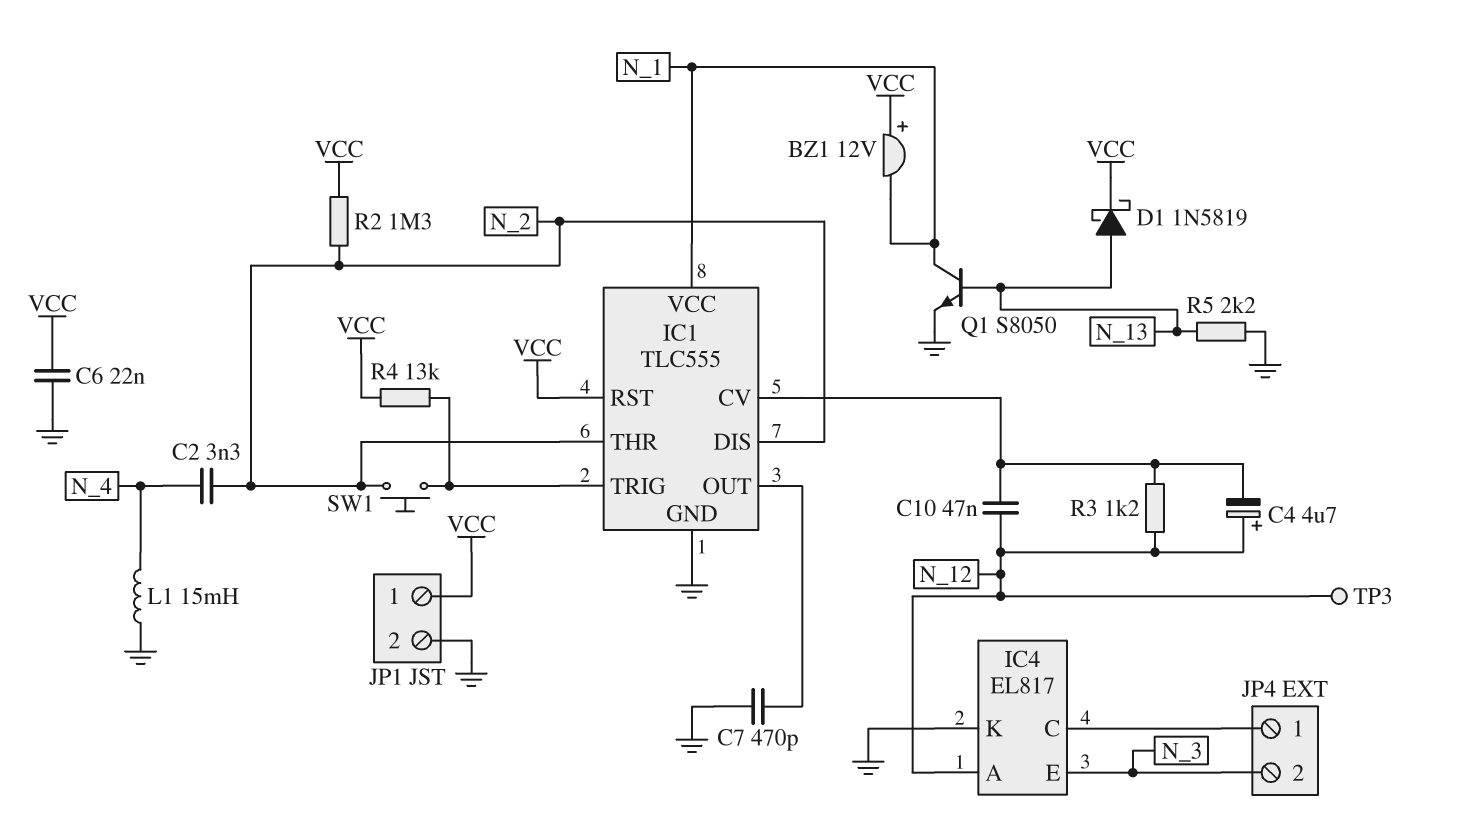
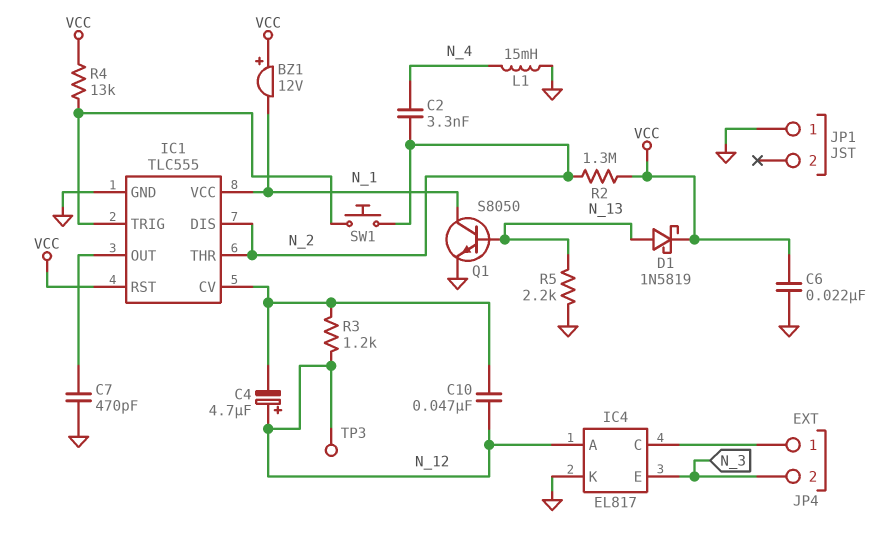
JP1 pin 1: VCC -> GND
JP1 pin 2: GND -> none

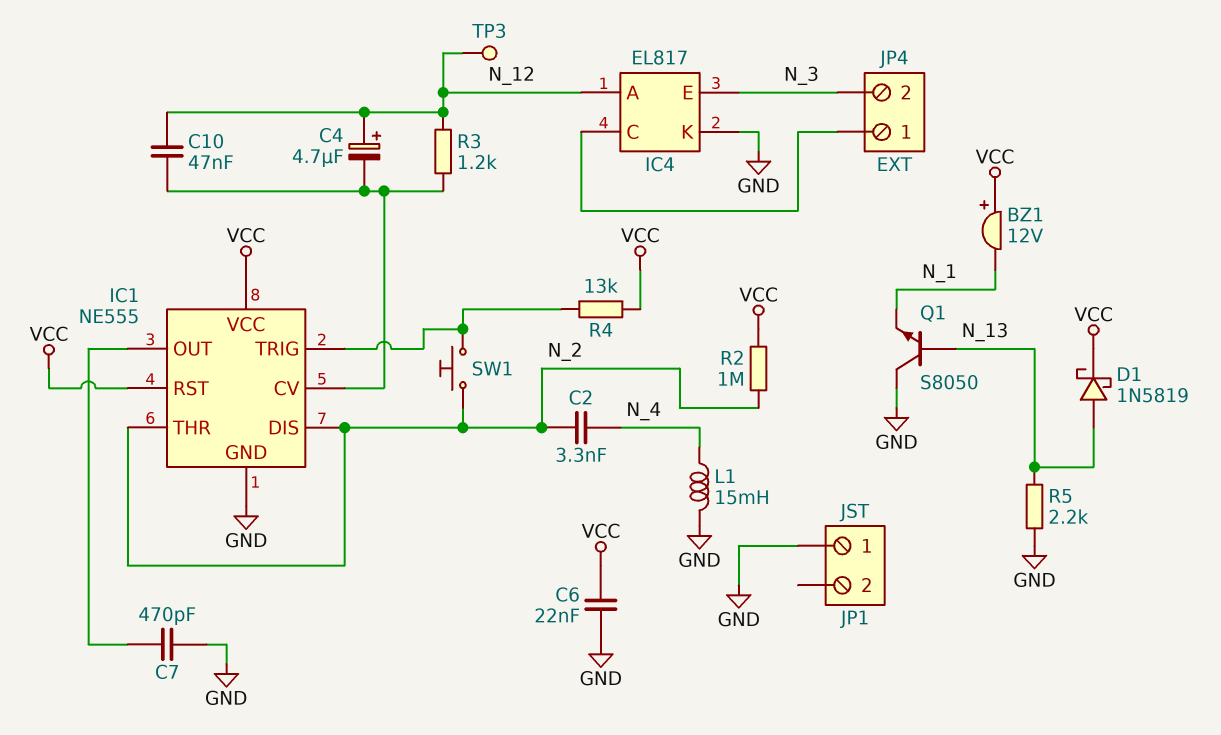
IC1: TLC555 -> NE555
IC1 pin VCC: N_1 -> VCC
Q1: NPN S8050 (B N_13, C N_1, E GND) -> NPN S8050 (B N_13, C GND, E N_1)
R2: 1.3M (N_2, VCC) -> 1M (N_2, VCC)

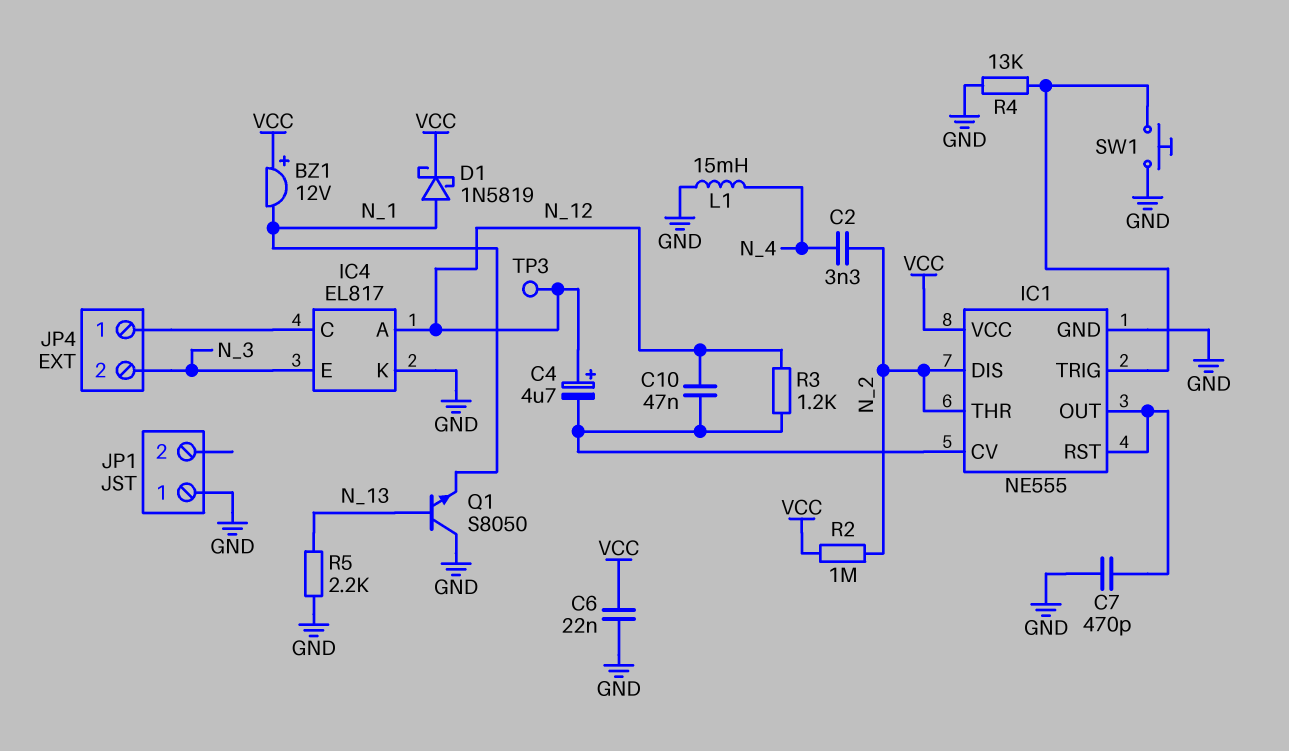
D1: schottky 1N5819 (A N_13, K VCC) -> schottky 1N5819 (A N_1, K VCC)
IC1 pin RST: VCC -> IC1/OUT
R4: 13k (IC1/TRIG, VCC) -> 13k (GND, IC1/TRIG)
SW1: button (IC1/TRIG, N_2) -> button (GND, IC1/TRIG)

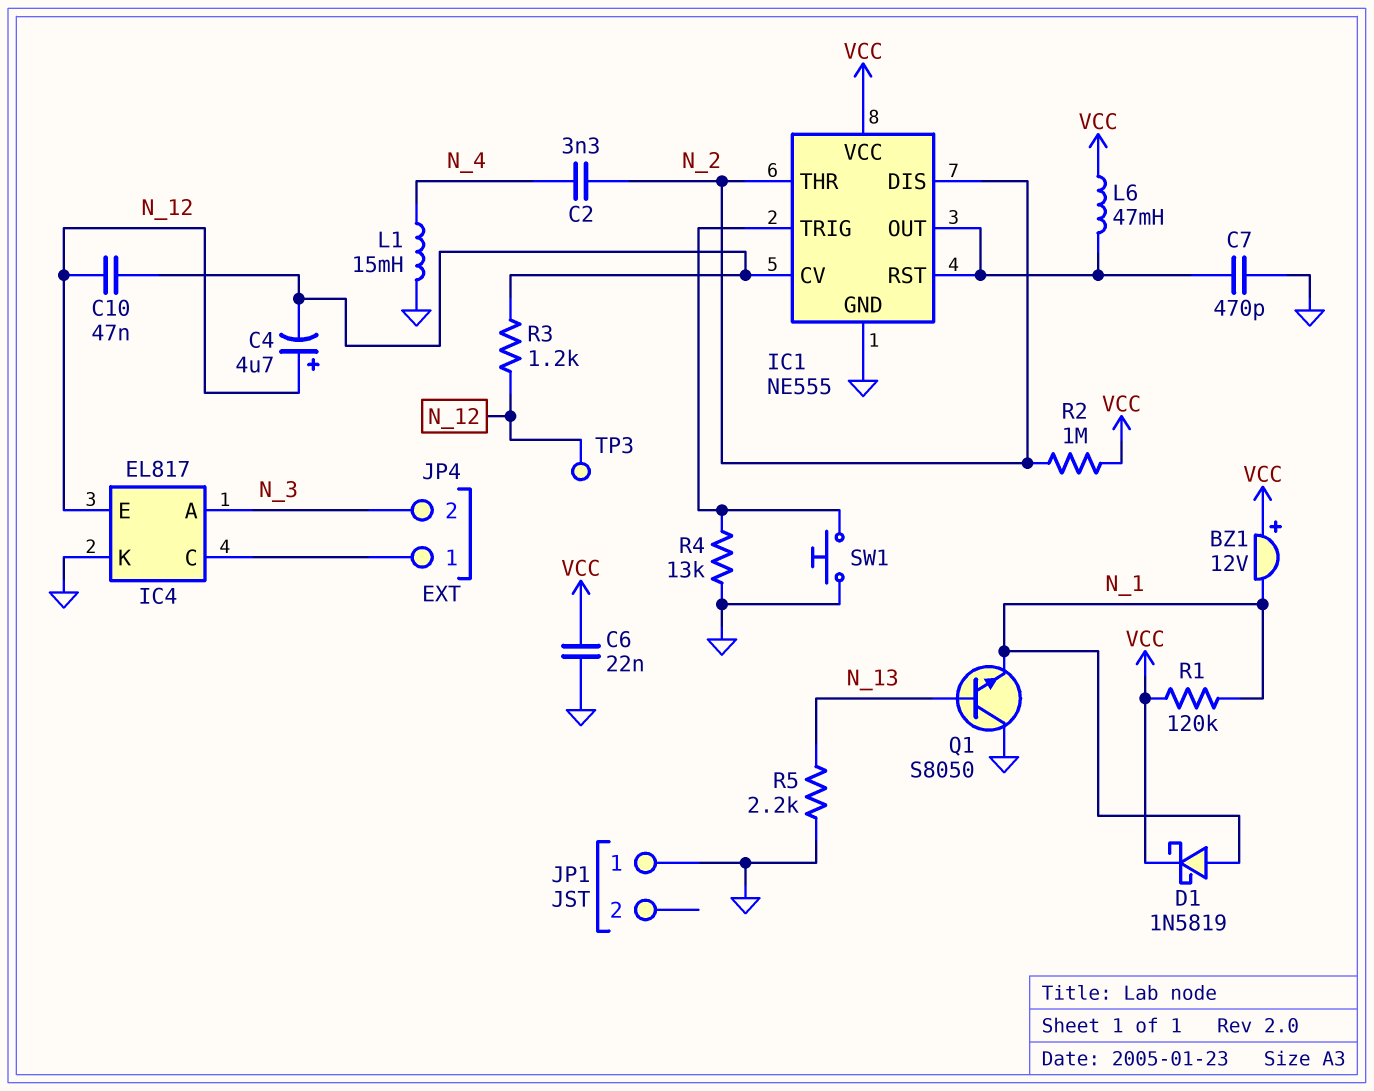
IC4 pin A: N_12 -> N_3
IC4 pin E: N_3 -> N_12
L6: none -> 47mH (IC1/OUT, VCC)
R1: none -> 120k (N_1, VCC)

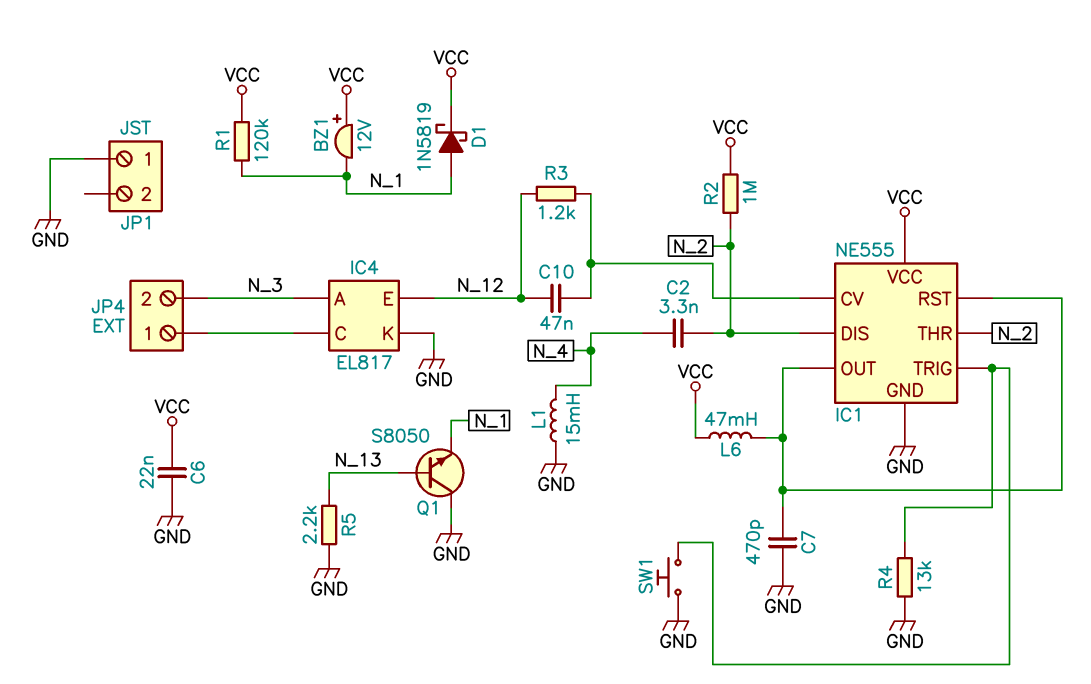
C4: 4.7uF (plus N_12, minus IC1/CV) -> none
TP3: test point (N_12) -> none

